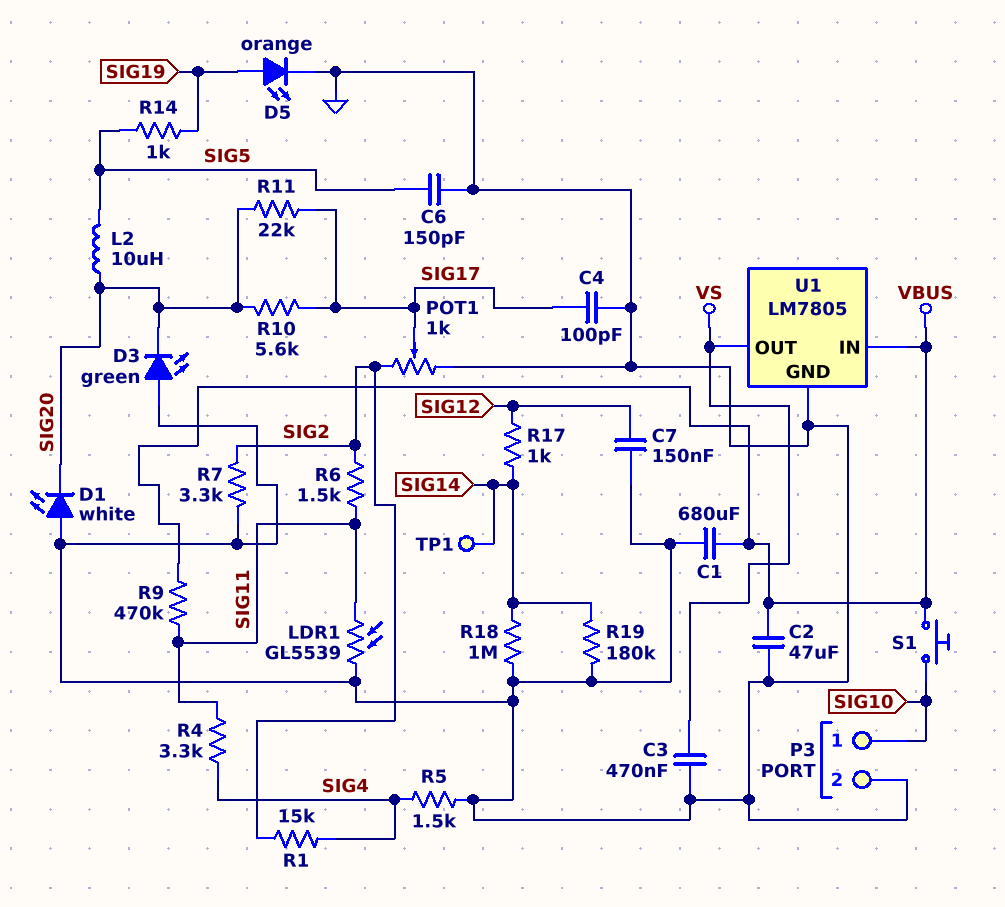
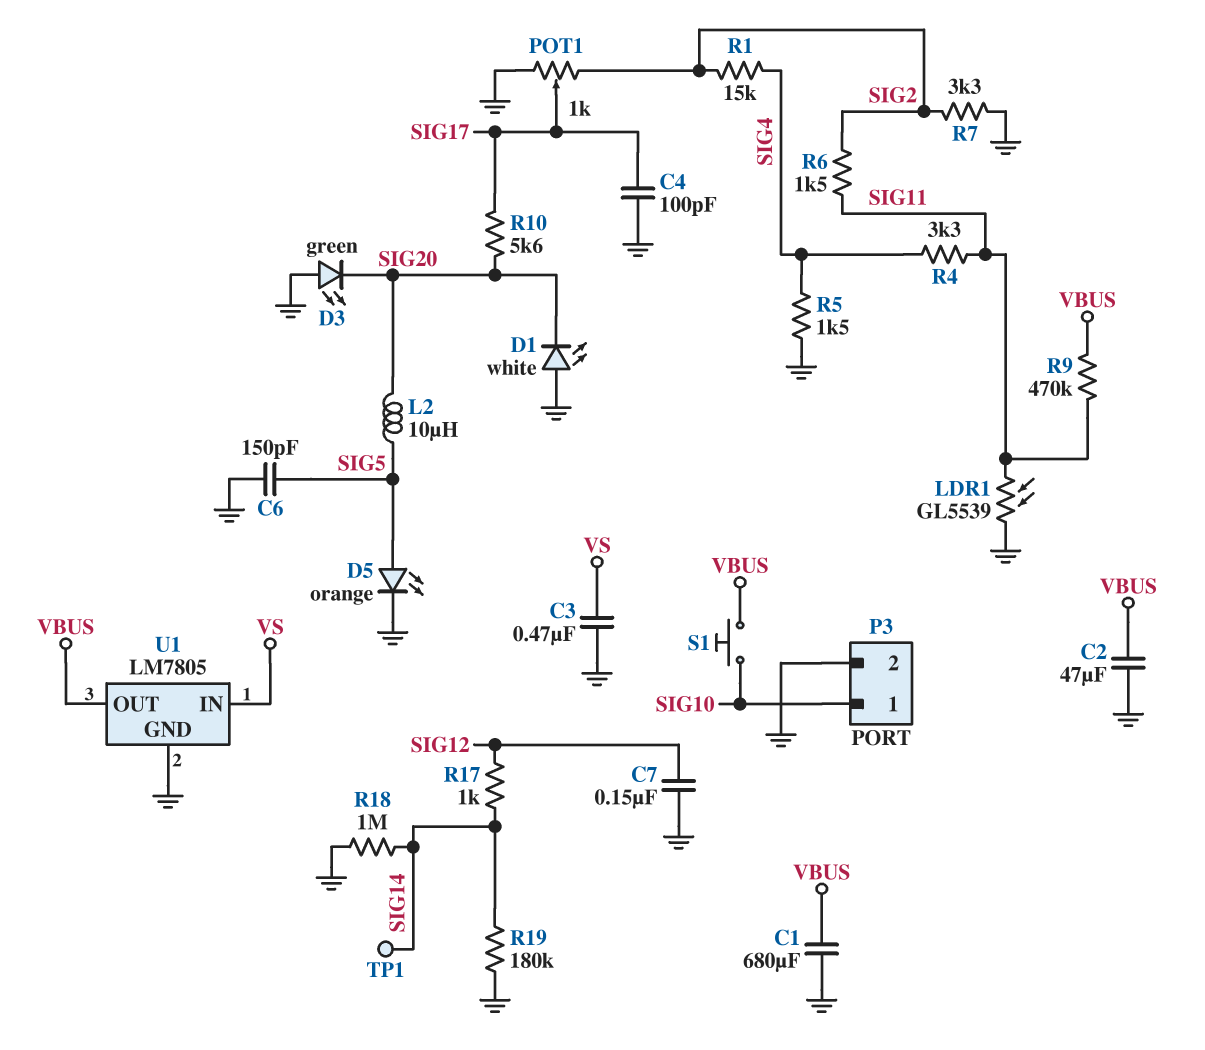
D5: LED orange (A SIG19, K GND) -> LED orange (A SIG5, K GND)
R11: 22k (SIG17, SIG20) -> none
R14: 1k (SIG5, SIG19) -> none
U1 pin IN: VBUS -> VS
U1 pin OUT: VS -> VBUS

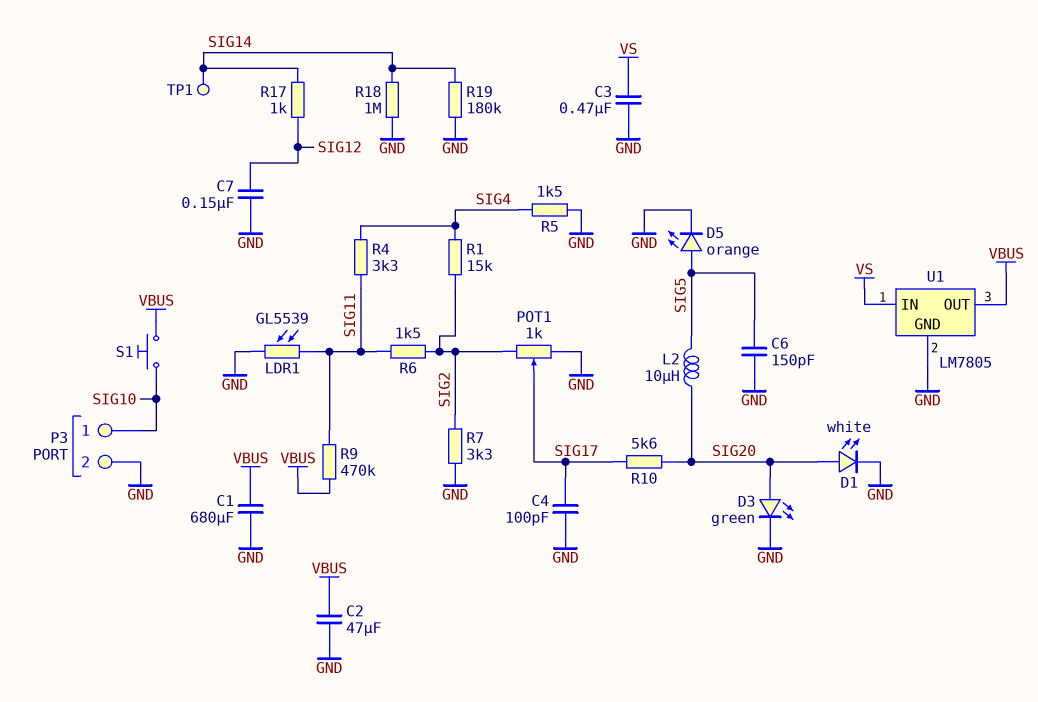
D1: LED white (A GND, K SIG20) -> LED white (A SIG20, K GND)
D3: LED green (A GND, K SIG20) -> LED green (A SIG20, K GND)

